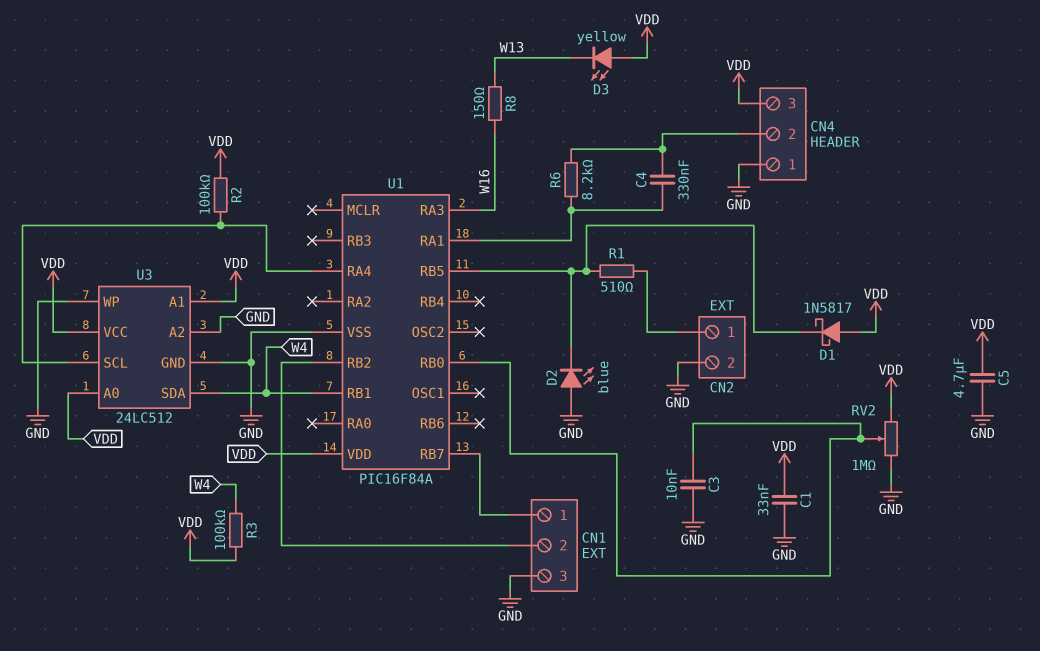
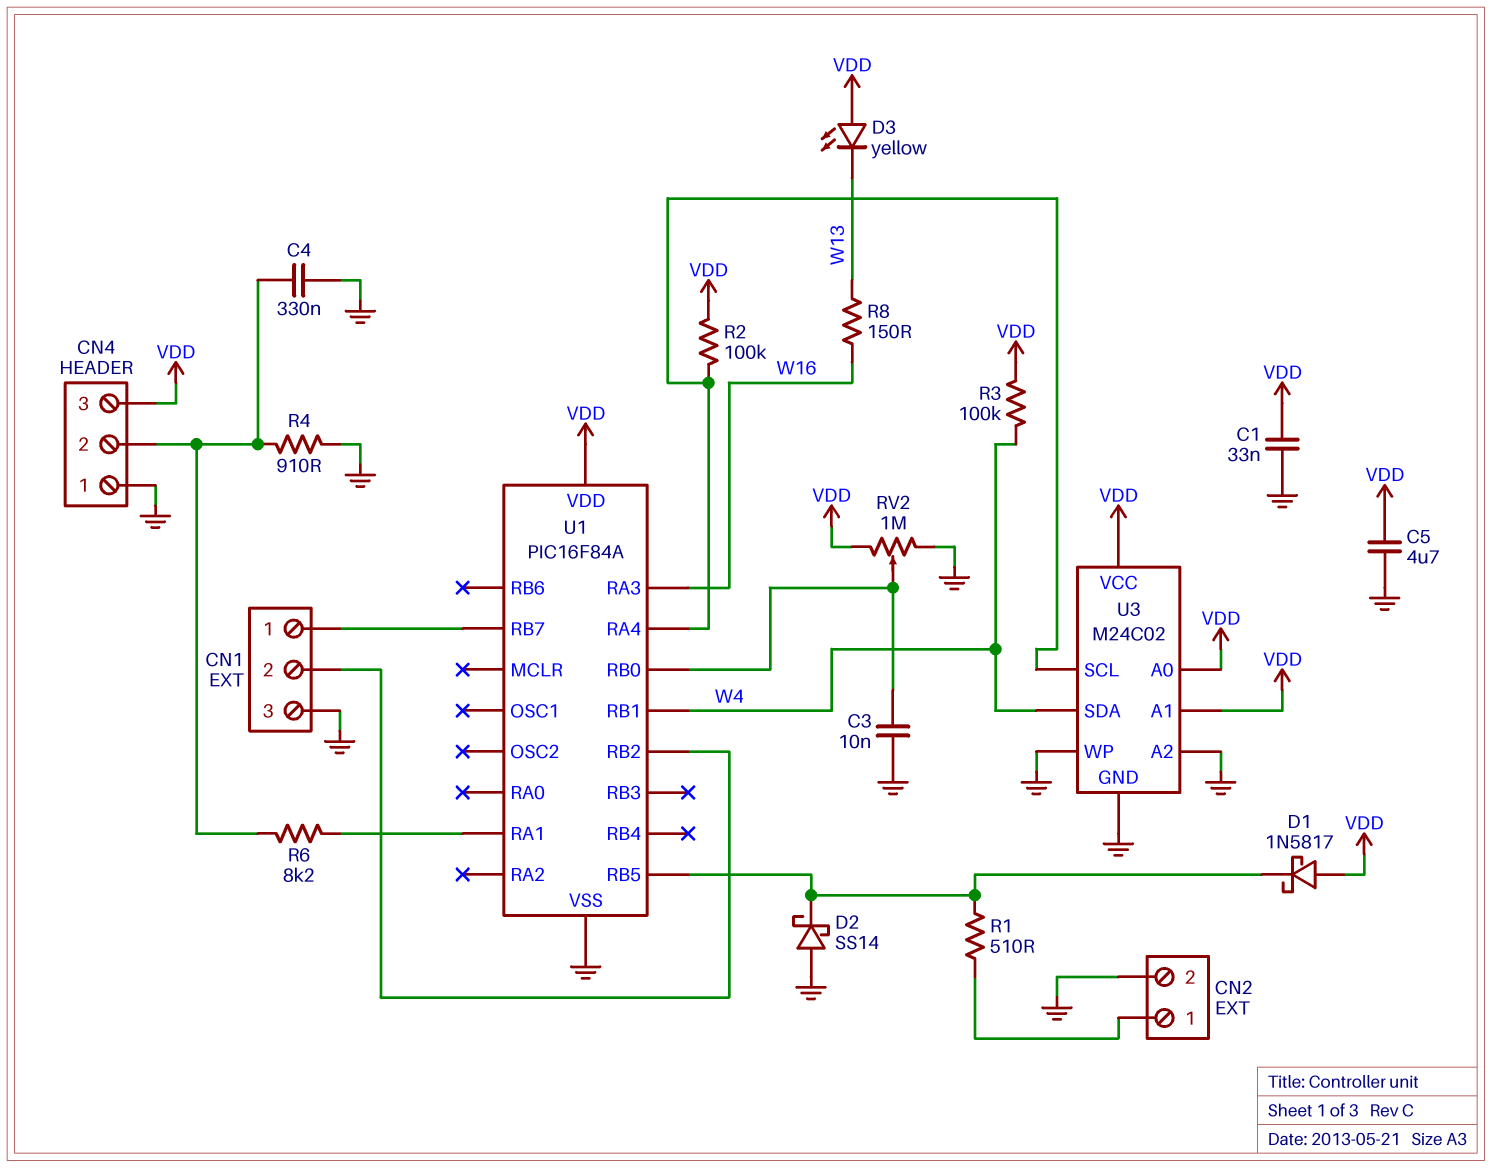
C4: 330nF (CN4/2, U1/RA1) -> 330nF (CN4/2, GND)
D2: LED blue (A GND, K U1/RB5) -> schottky SS14 (A GND, K U1/RB5)
R4: none -> 910 (CN4/2, GND)
U3: 24LC512 -> M24C02

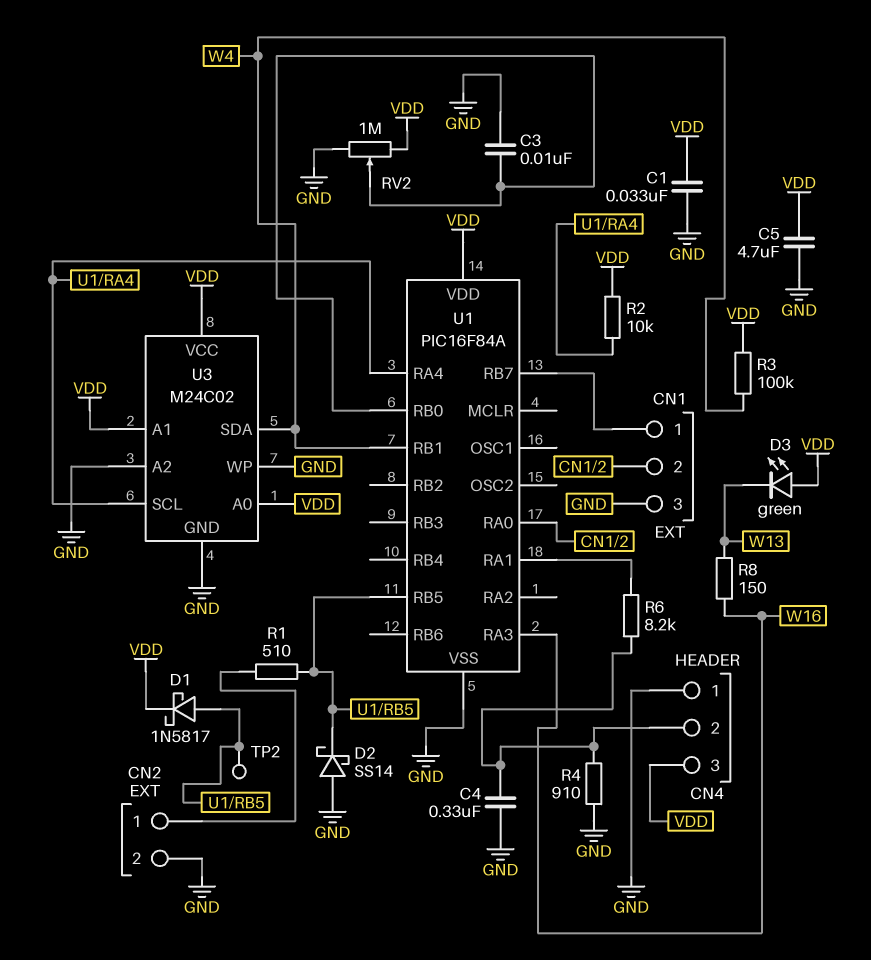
D1: schottky 1N5817 (A VDD, K U1/RB5) -> schottky 1N5817 (A U1/RB5, K VDD)
D3: LED yellow (A VDD, K W13) -> LED green (A VDD, K W13)
R2: 100k (U1/RA4, VDD) -> 10k (U1/RA4, VDD)
TP2: none -> test point (U1/RB5)
U1 pin RA0: none -> CN1/2
U1 pin RB2: CN1/2 -> none

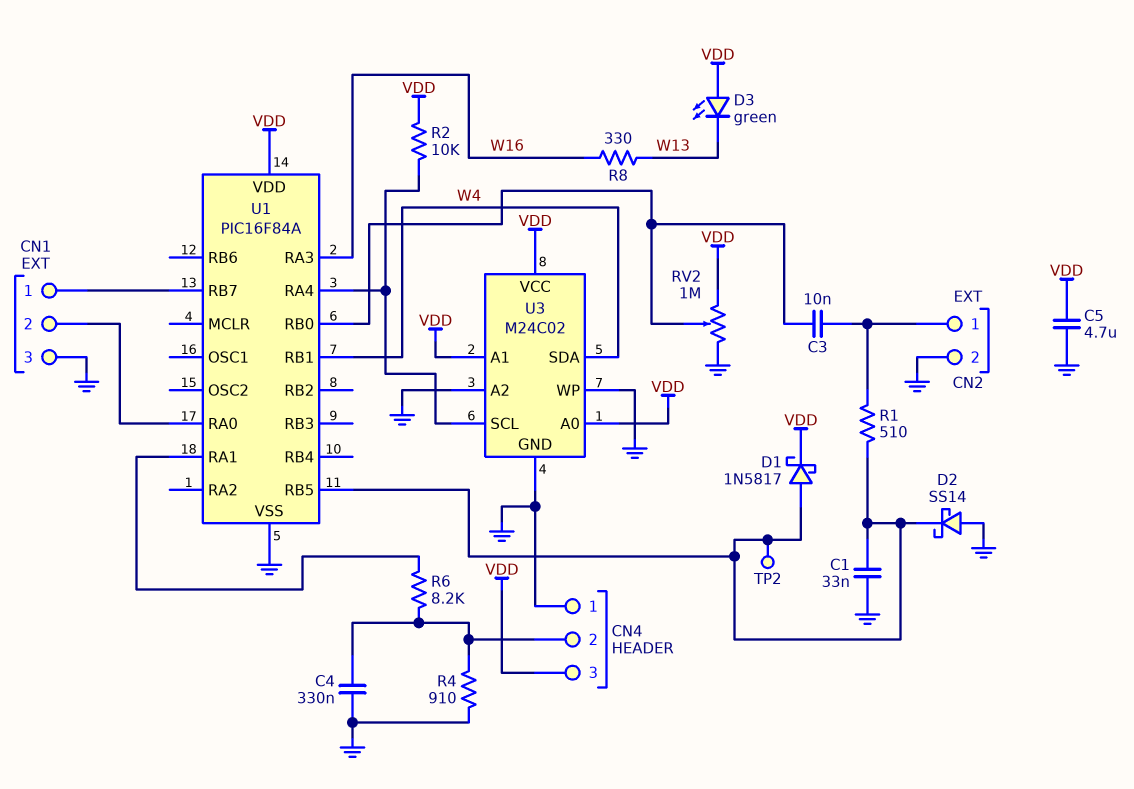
C1: 33nF (GND, VDD) -> 33nF (GND, U1/RB5)
C3: 10nF (GND, U1/RB0) -> 10nF (CN2/1, U1/RB0)
R3: 100k (VDD, W4) -> none
R8: 150 (W13, W16) -> 330 (W13, W16)

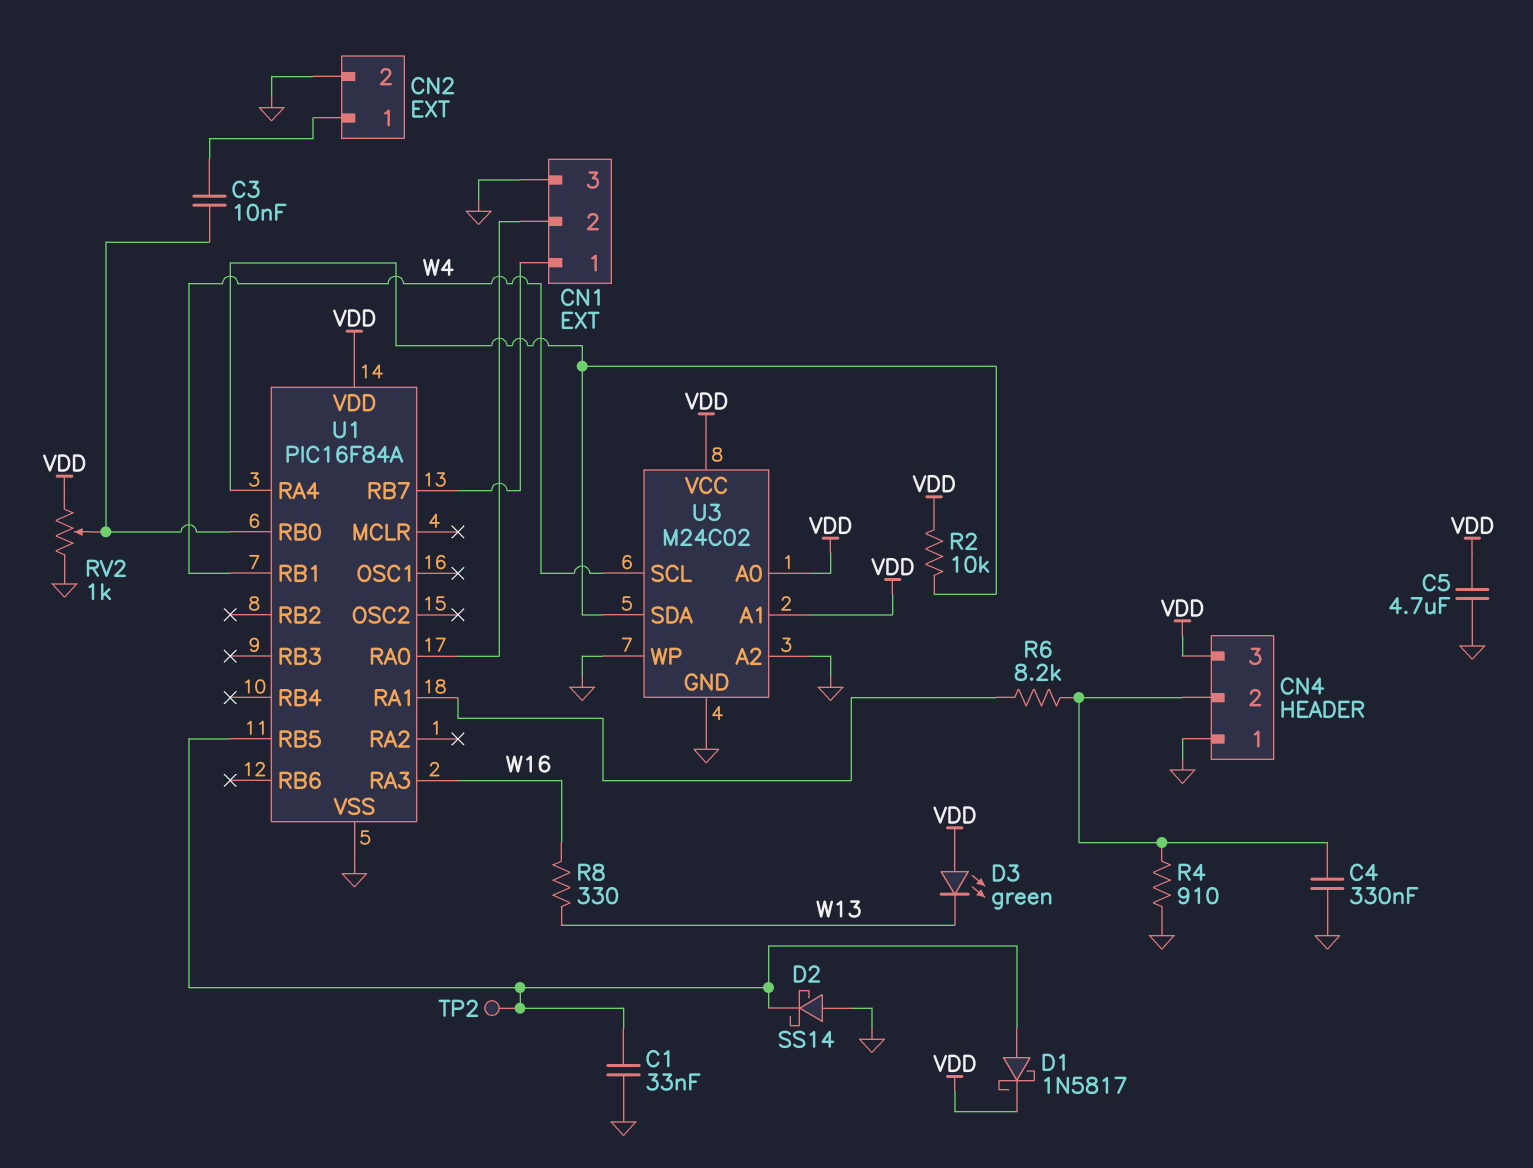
R1: 510 (CN2/1, U1/RB5) -> none
RV2: 1M (GND, VDD, wiper U1/RB0) -> 1k (GND, VDD, wiper U1/RB0)
U3 pin SCL: U1/RA4 -> W4
U3 pin SDA: W4 -> U1/RA4

